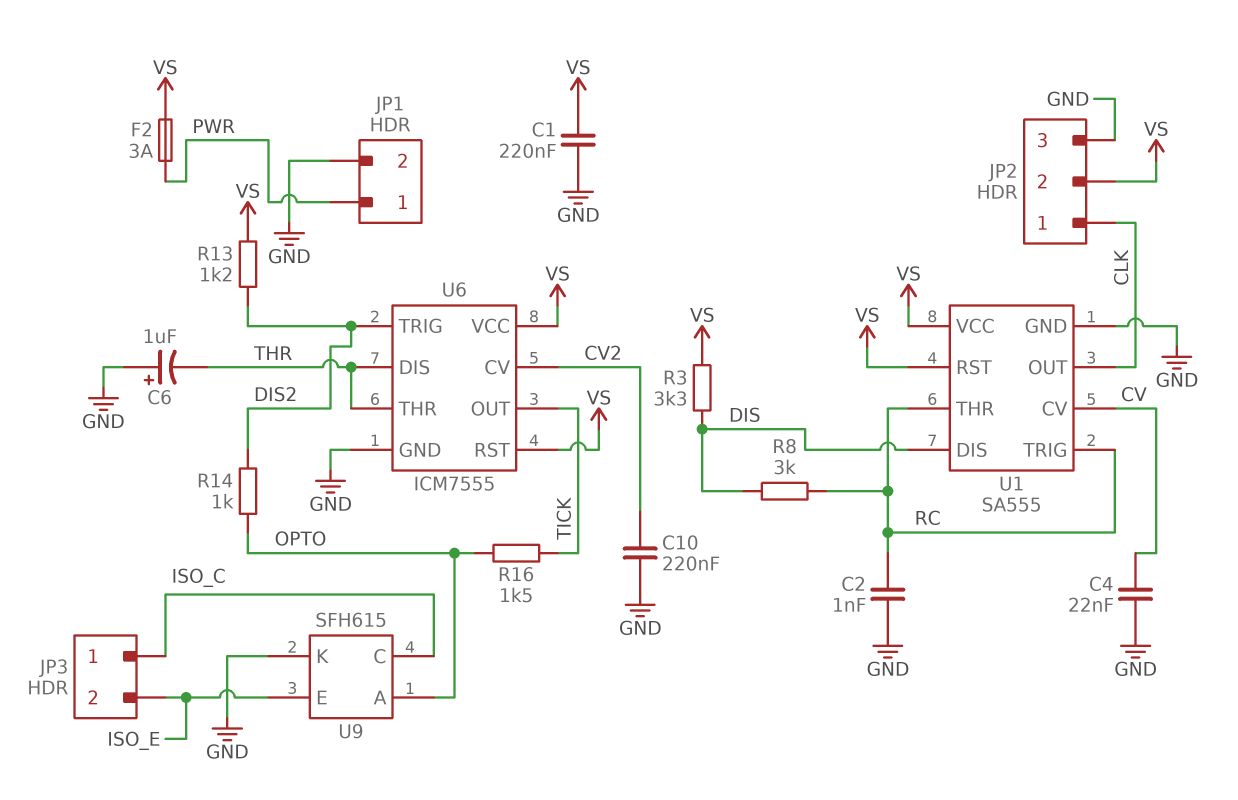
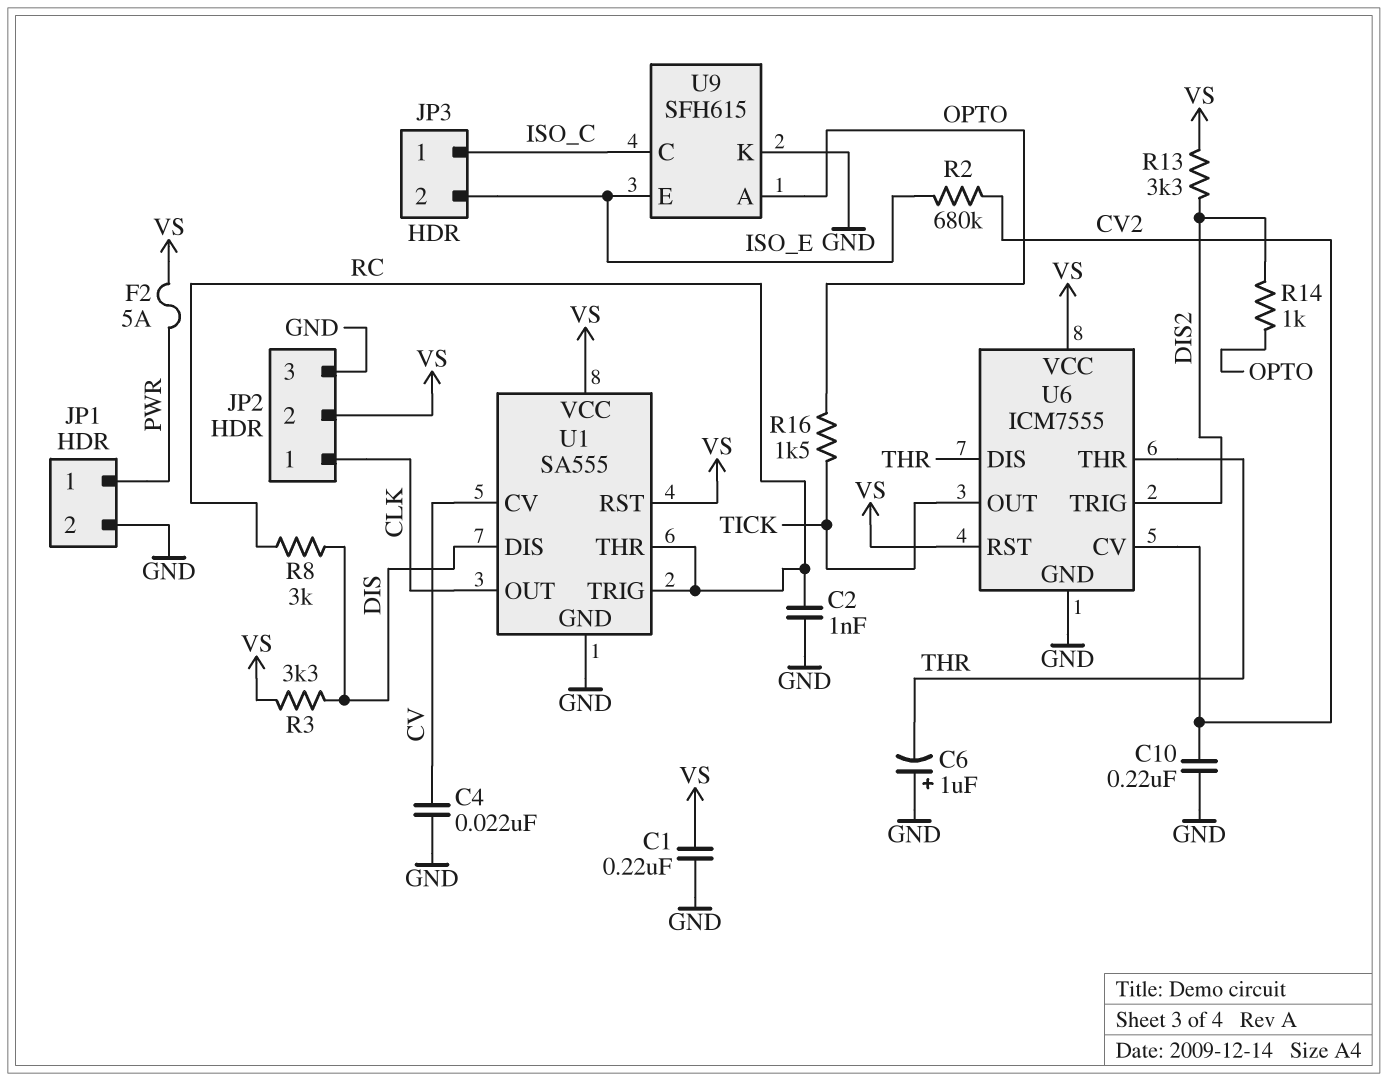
F2: 3A (PWR, VS) -> 5A (PWR, VS)
R2: none -> 680k (CV2, ISO_E)
R13: 1.2k (DIS2, VS) -> 3.3k (DIS2, VS)

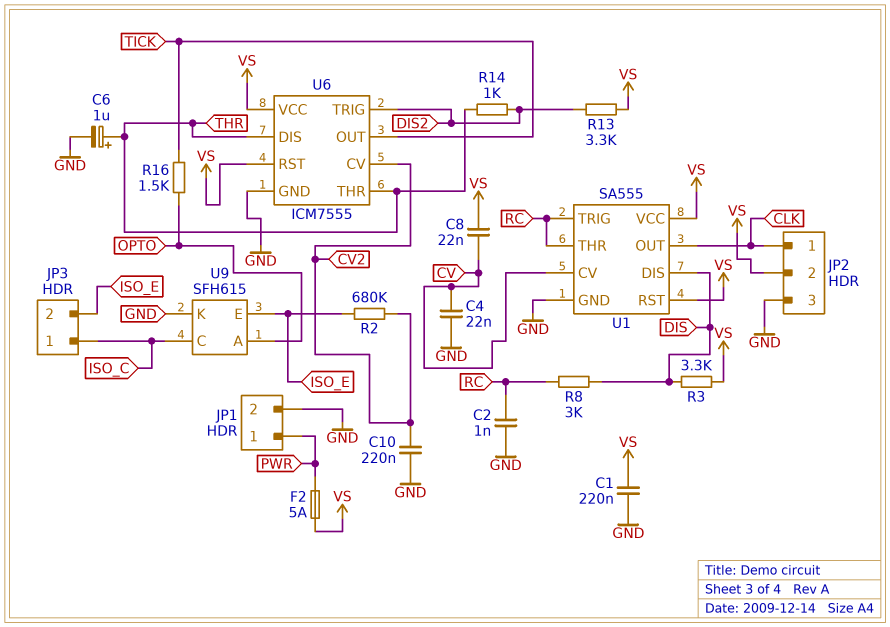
C6: 1uF (plus GND, minus THR) -> 1uF (plus THR, minus GND)
C8: none -> 22nF (CV, VS)
R14: 1k (DIS2, OPTO) -> 1k (DIS2, THR)

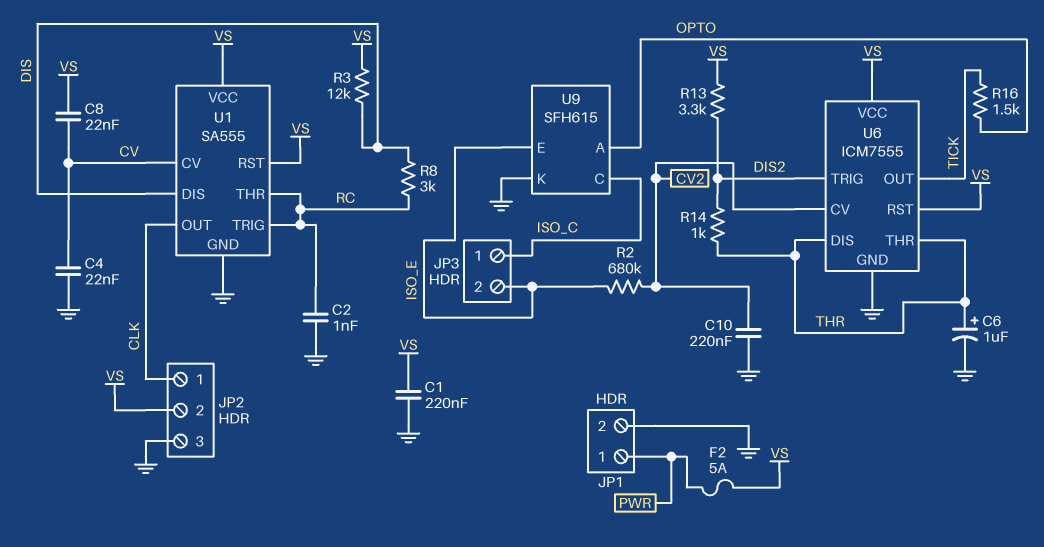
R3: 3.3k (DIS, VS) -> 12k (DIS, VS)

